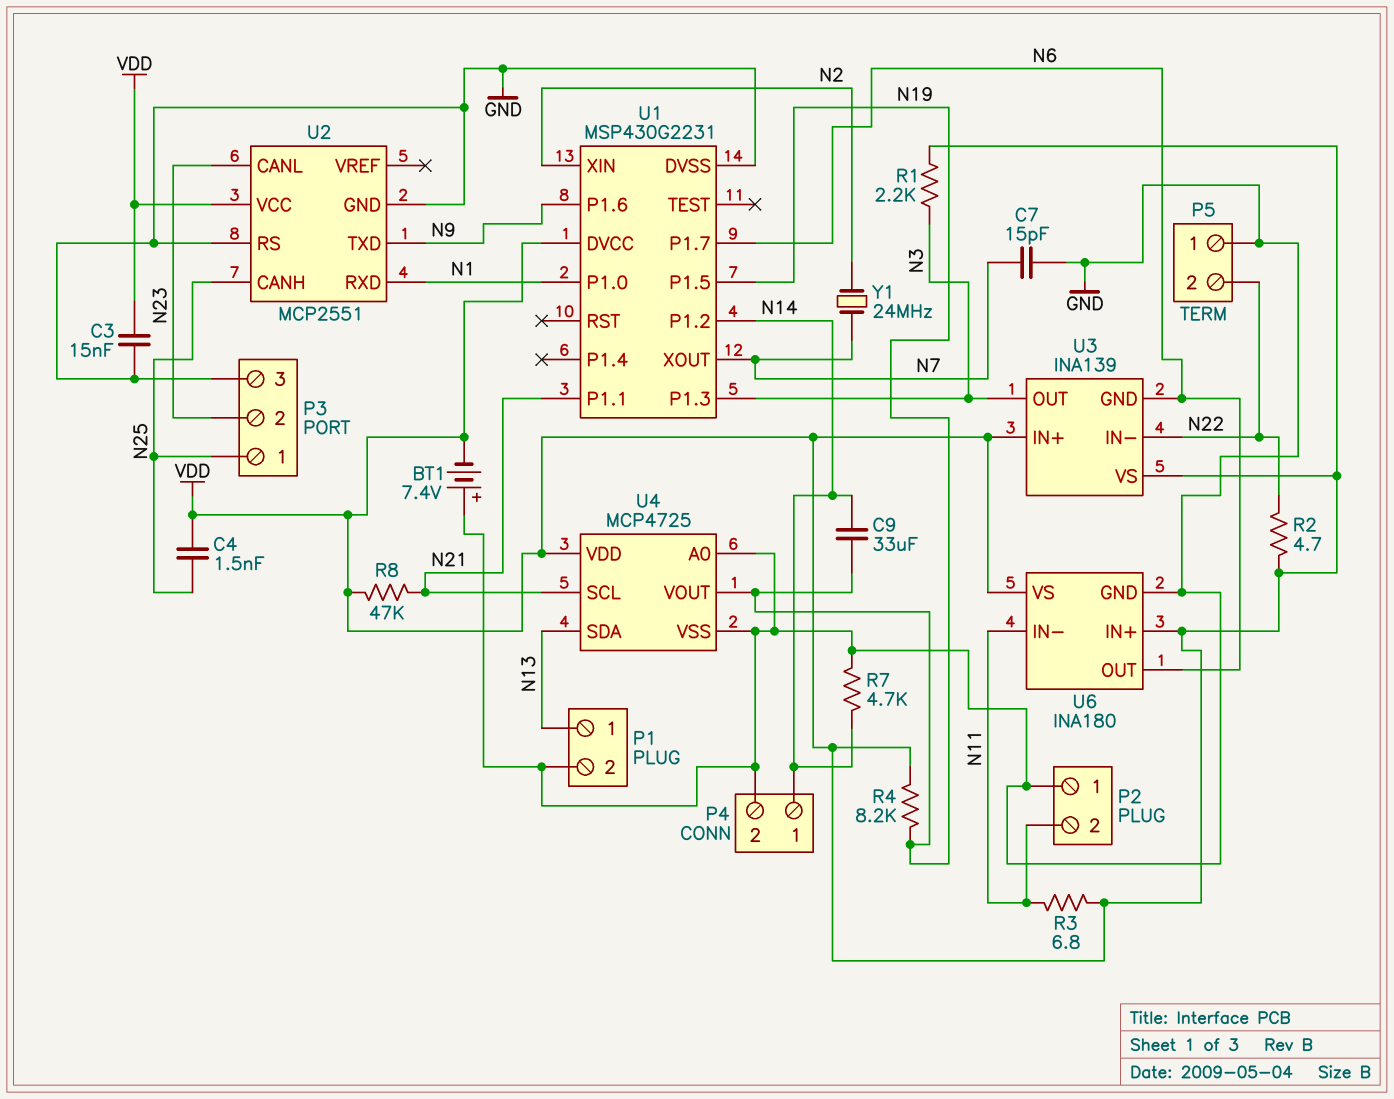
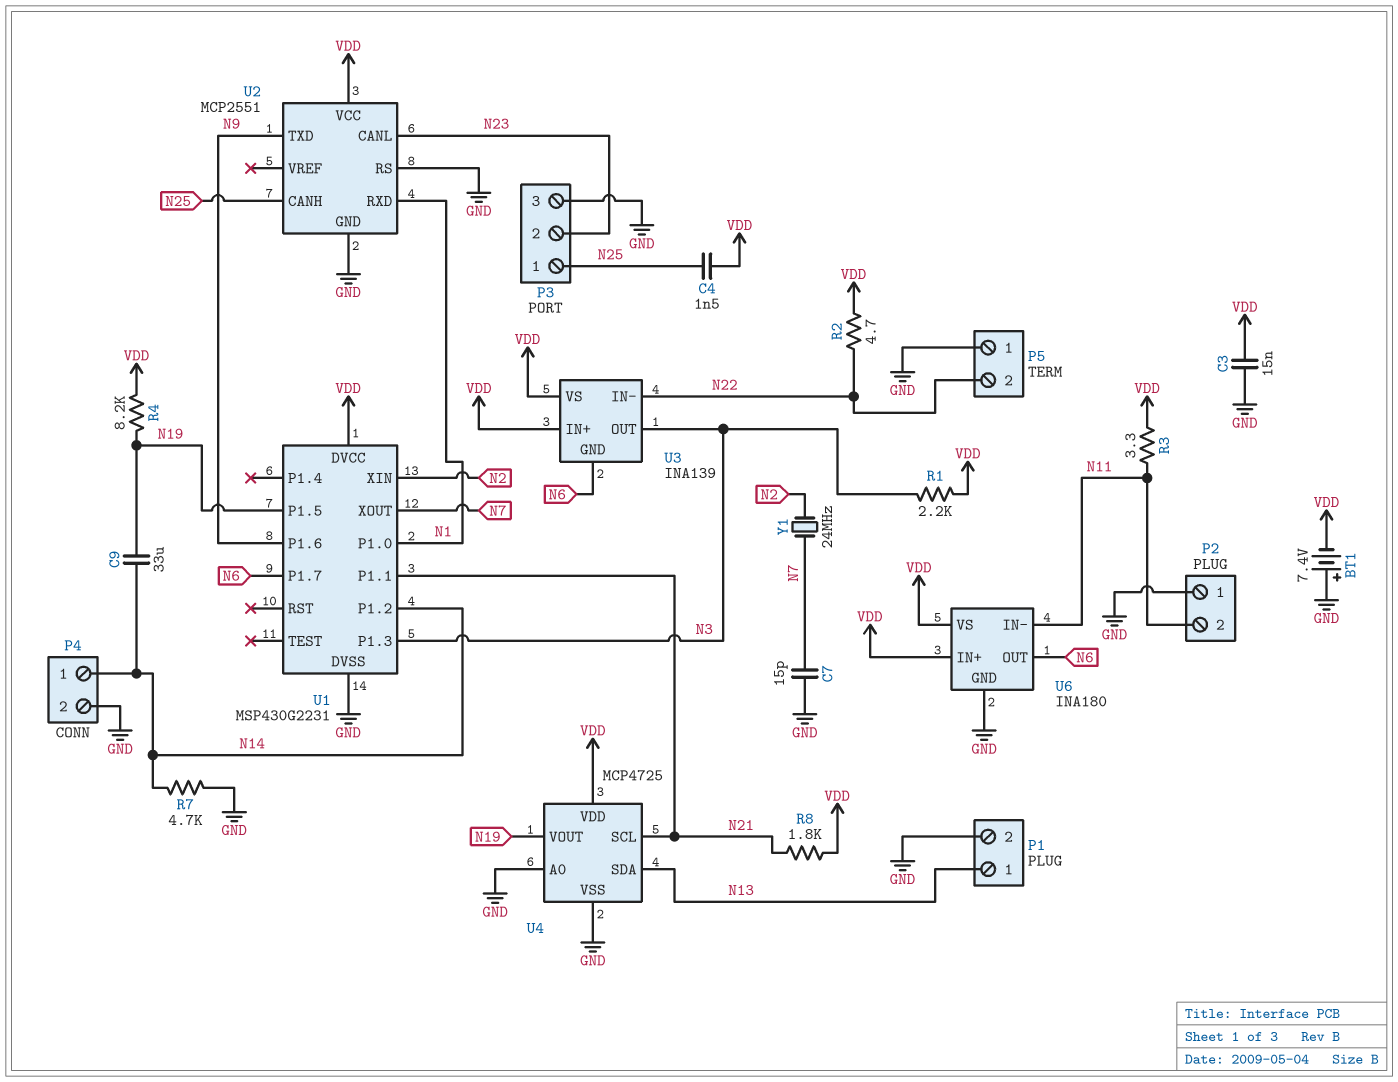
R3: 6.8 (N11, VDD) -> 3.3 (N11, VDD)
R8: 47k (N21, VDD) -> 1.8k (N21, VDD)

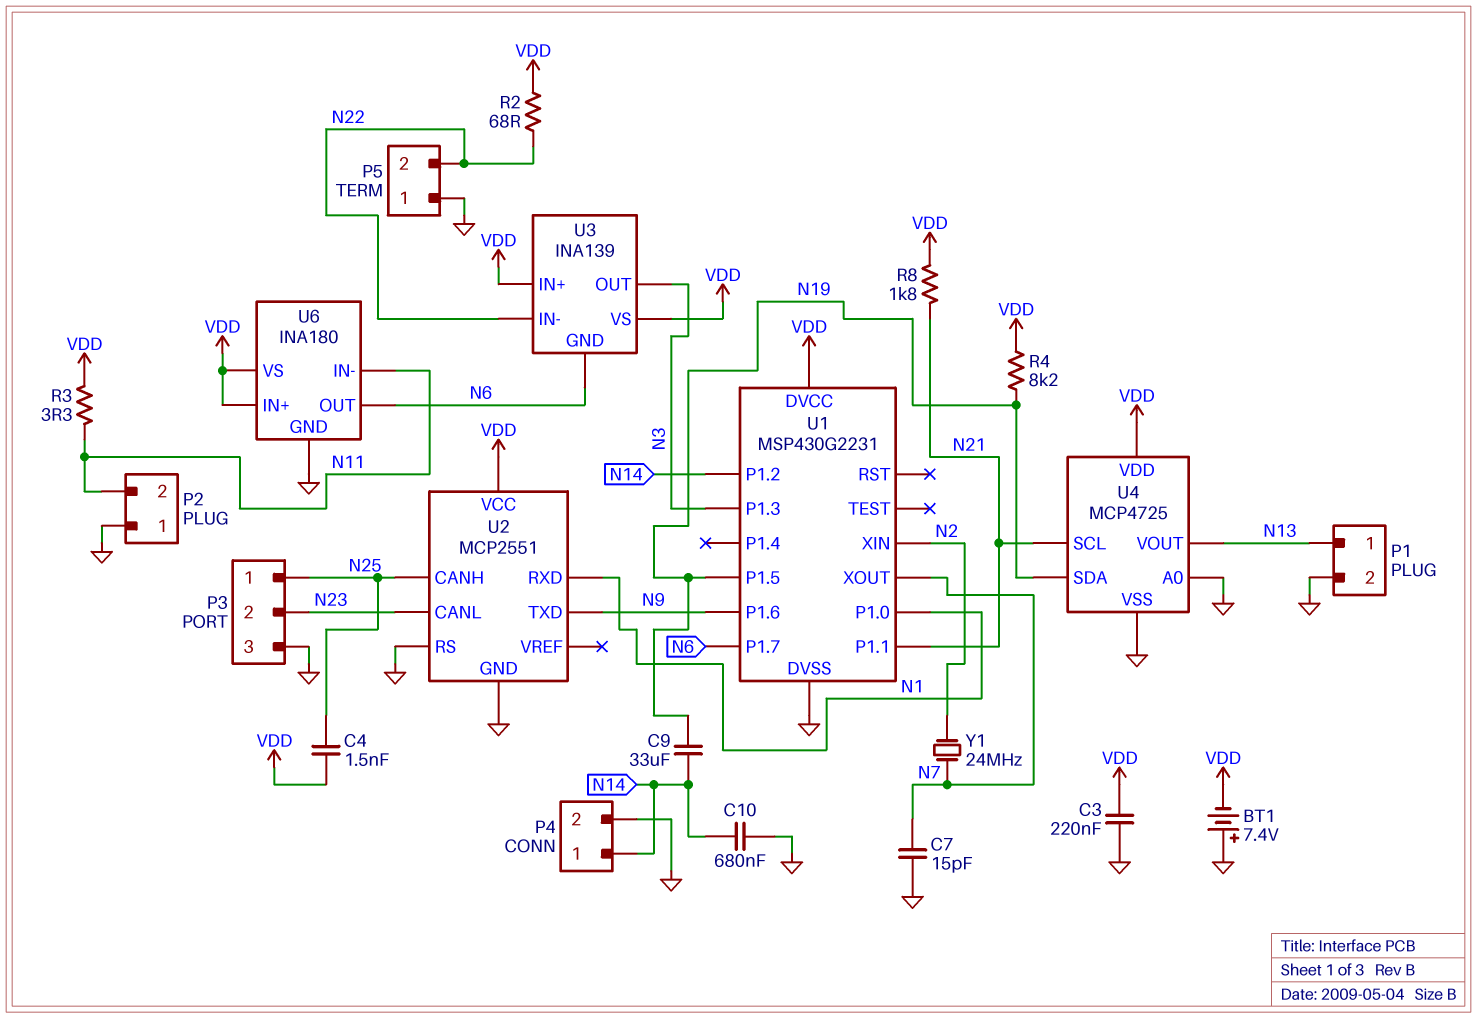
C3: 15nF (GND, VDD) -> 220nF (GND, VDD)
C10: none -> 680nF (GND, N14)
R1: 2.2k (N3, VDD) -> none
R2: 4.7 (N22, VDD) -> 68 (N22, VDD)
R7: 4.7k (GND, N14) -> none
U4 pin SDA: N13 -> N19
U4 pin VOUT: N19 -> N13

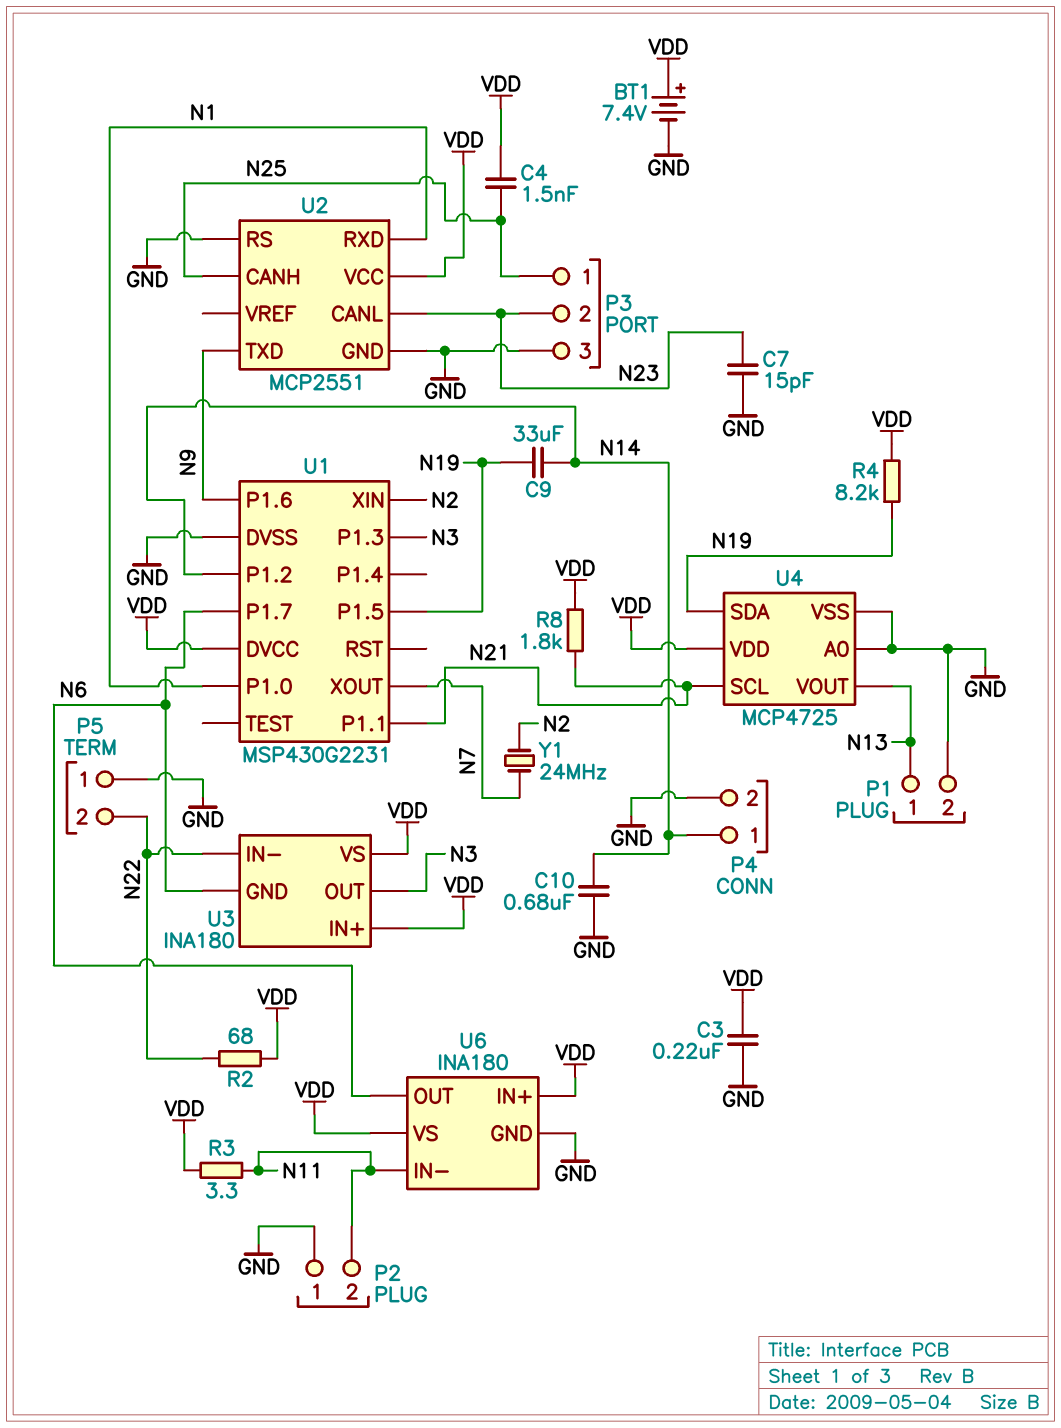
BT1: 7.4V (plus GND, minus VDD) -> 7.4V (plus VDD, minus GND)
C7: 15pF (GND, N7) -> 15pF (GND, N23)
U3: INA139 -> INA180

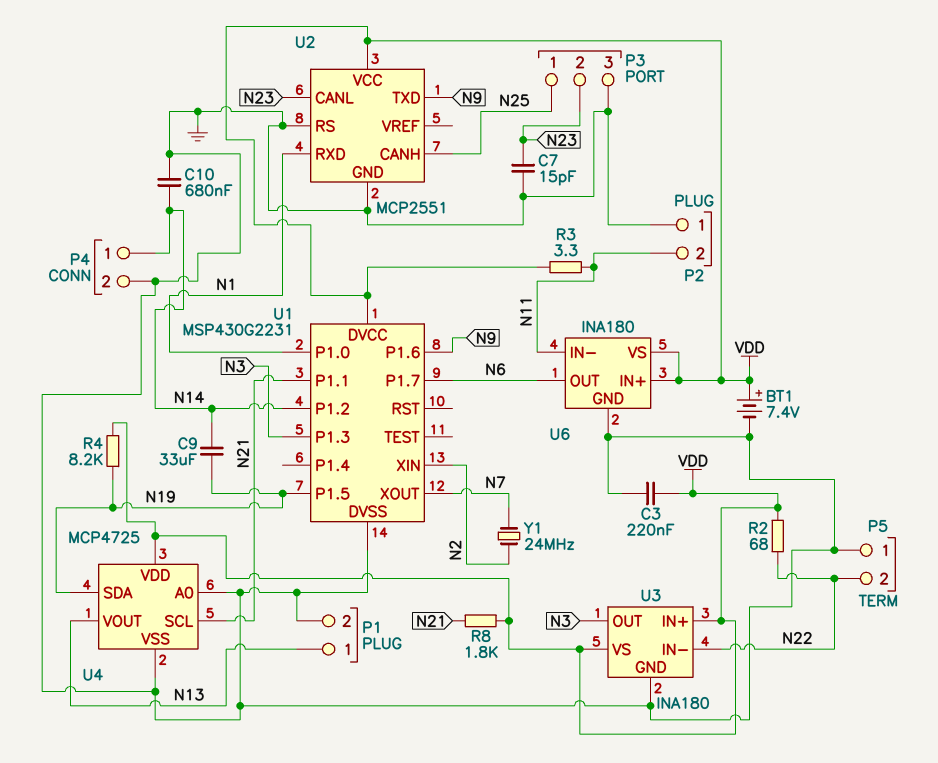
C4: 1.5nF (N25, VDD) -> none
U3 pin GND: N6 -> GND

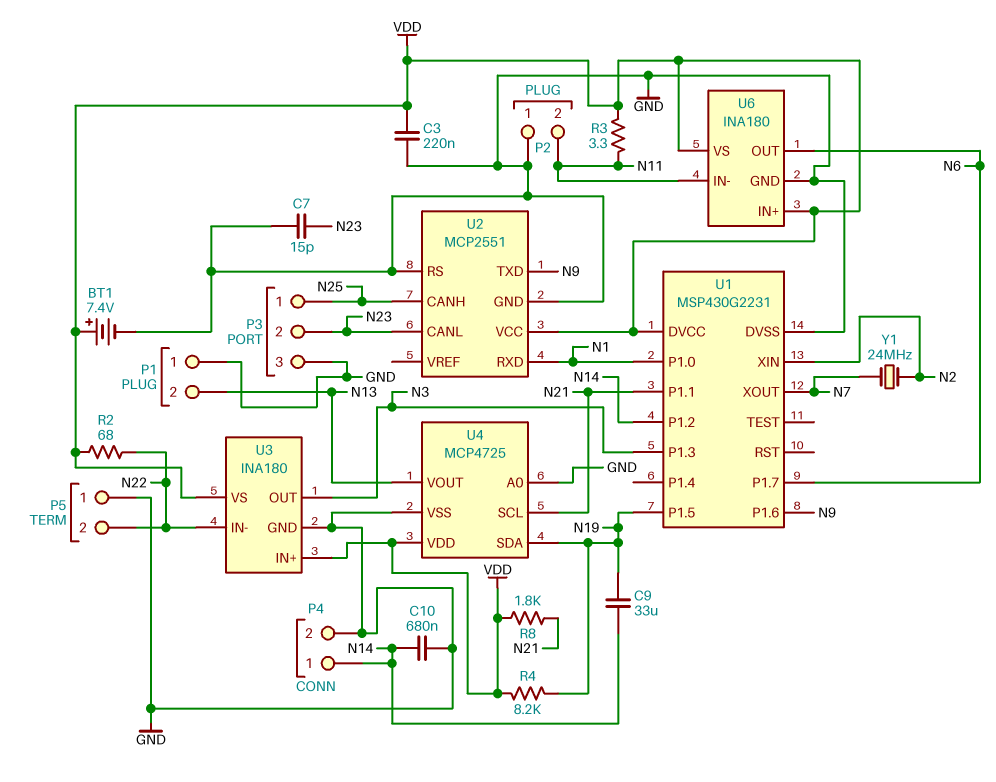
P1 pin 1: N13 -> GND
P1 pin 2: GND -> N13

